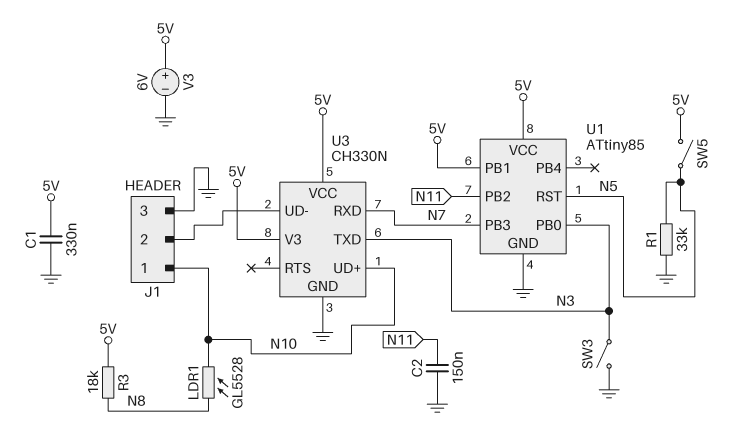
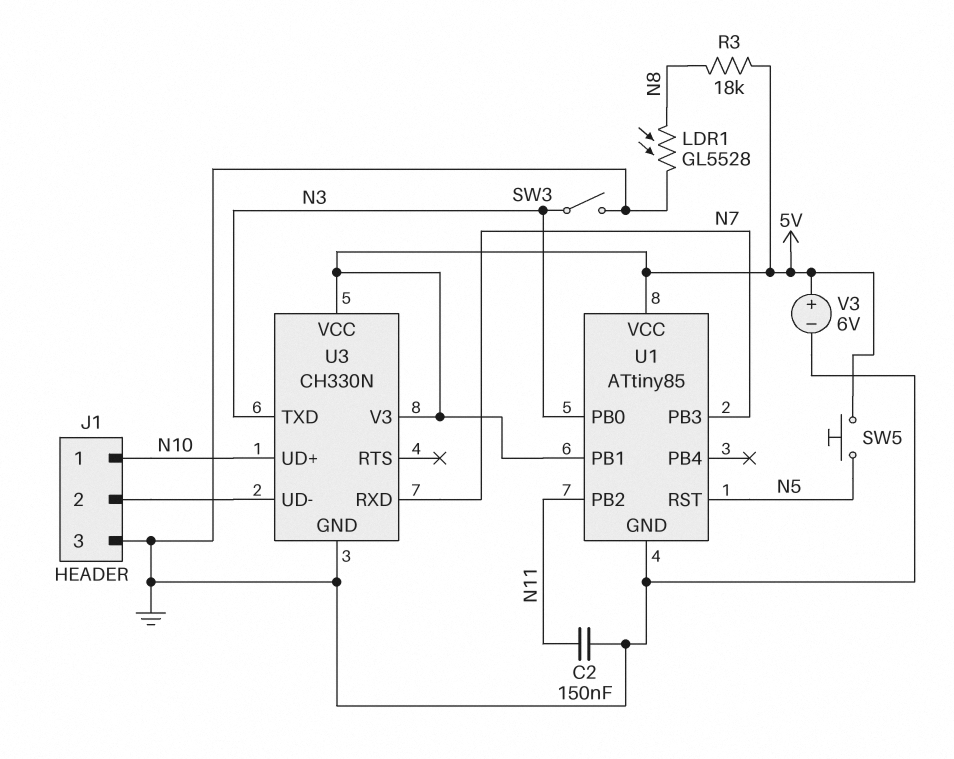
C1: 330nF (5V, GND) -> none
LDR1: GL5528 (N8, N10) -> GL5528 (GND, N8)
R1: 33k (GND, N5) -> none
SW5: switch (5V, N5) -> button (5V, N5)

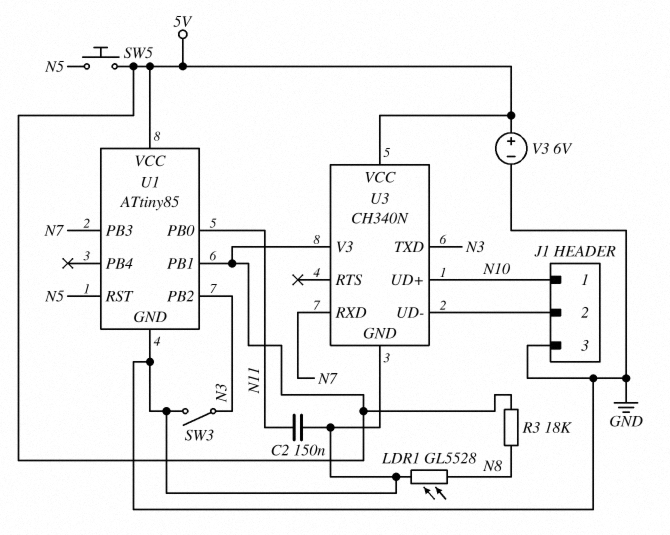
U1 pin PB0: N3 -> N11
U1 pin PB2: N11 -> N3
U3: CH330N -> CH340N

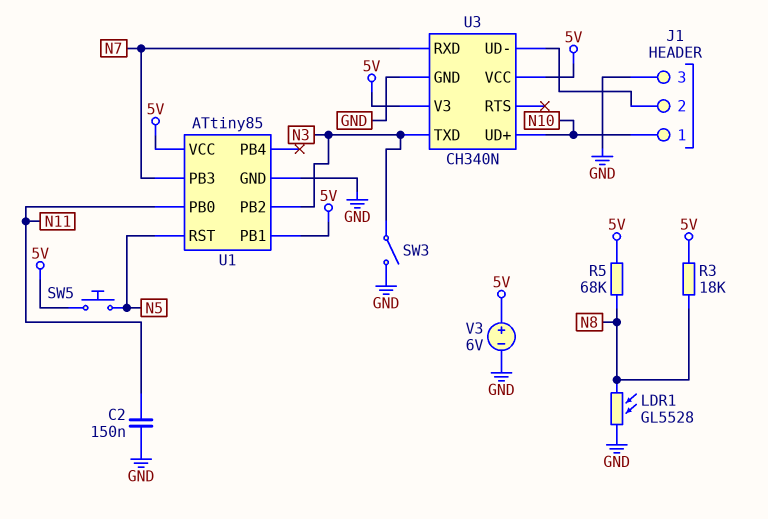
R5: none -> 68k (5V, N8)

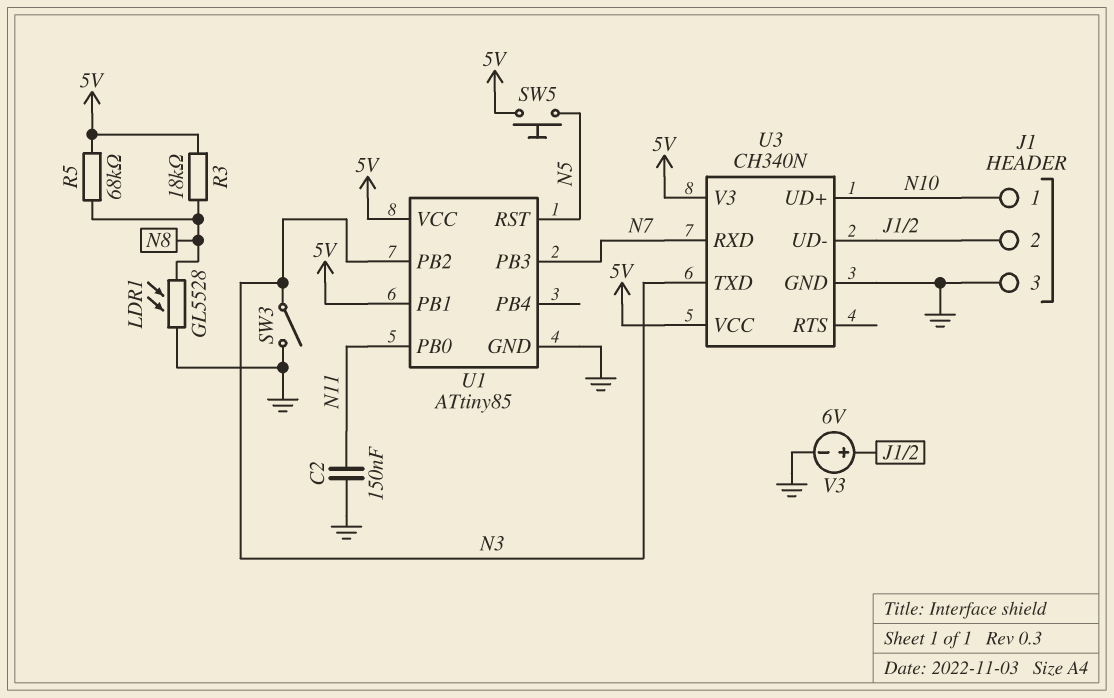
V3: 6V (plus 5V, minus GND) -> 6V (plus J1/2, minus GND)

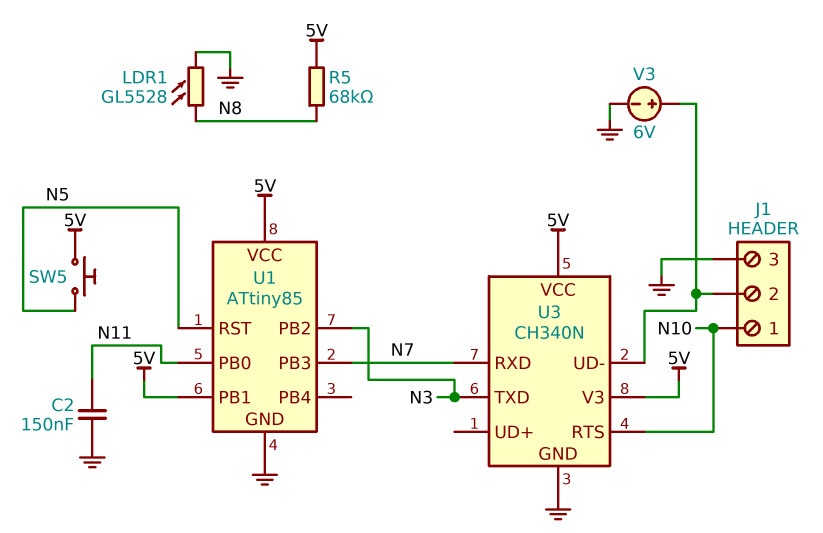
R3: 18k (5V, N8) -> none
SW3: switch (GND, N3) -> none
U3 pin RTS: none -> N10
U3 pin UD+: N10 -> none

